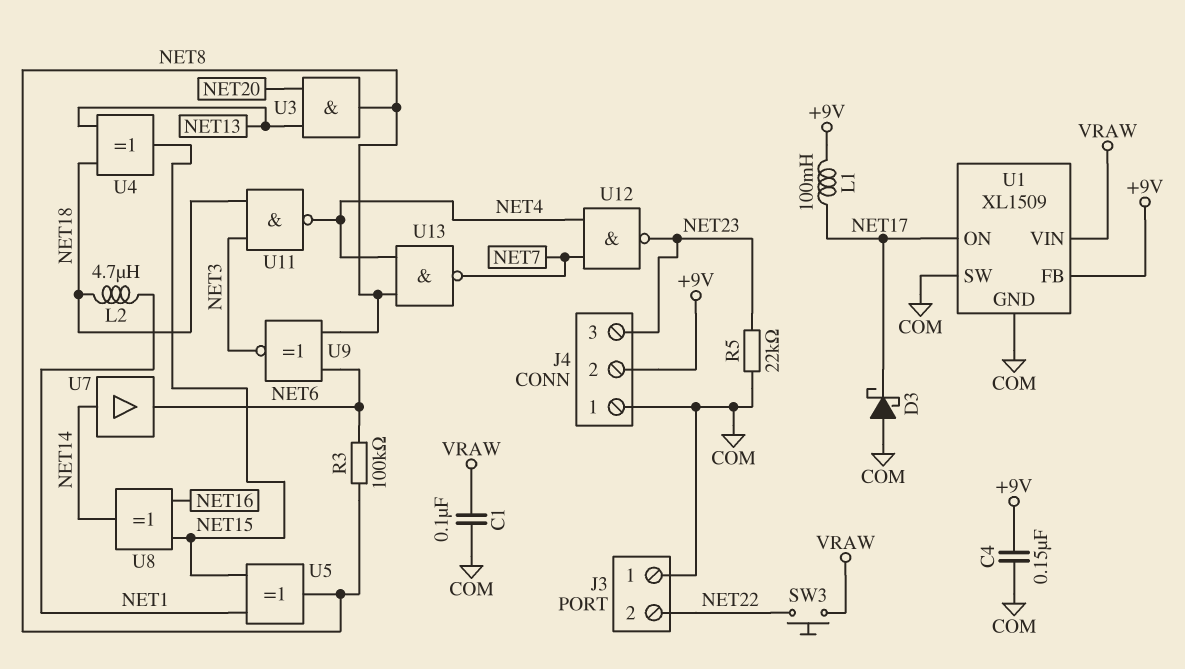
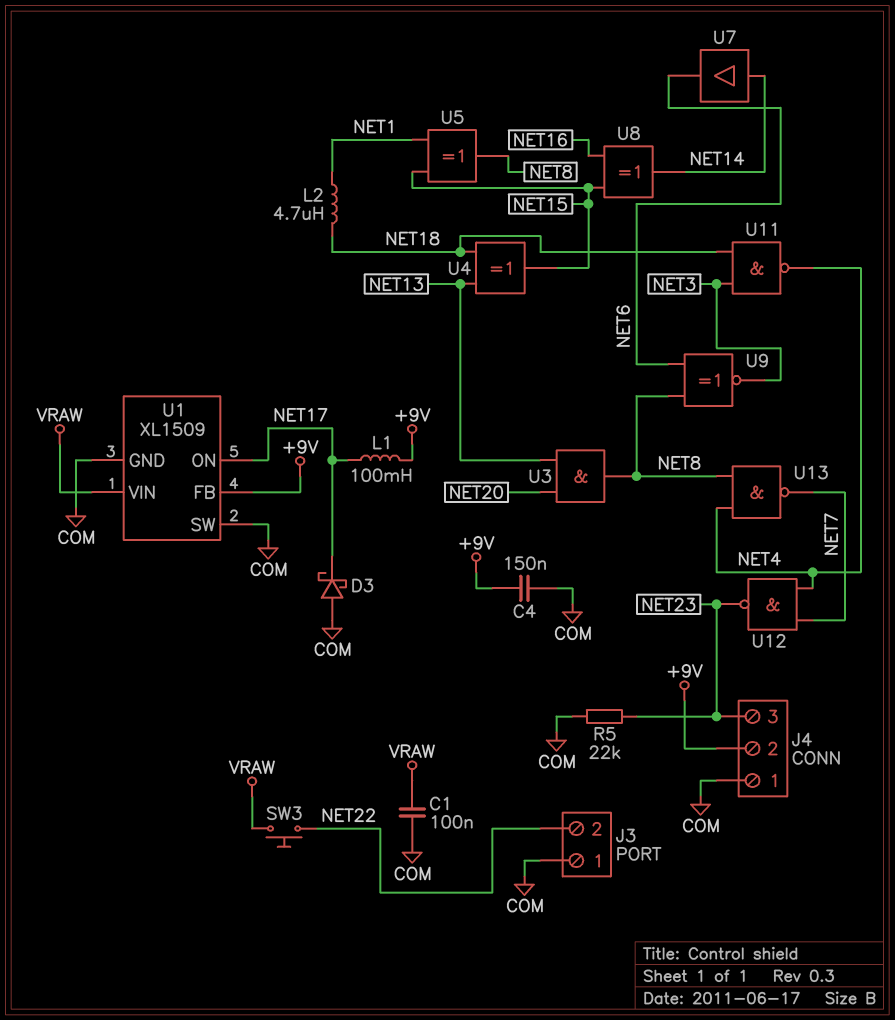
R3: 100k (NET6, NET8) -> none

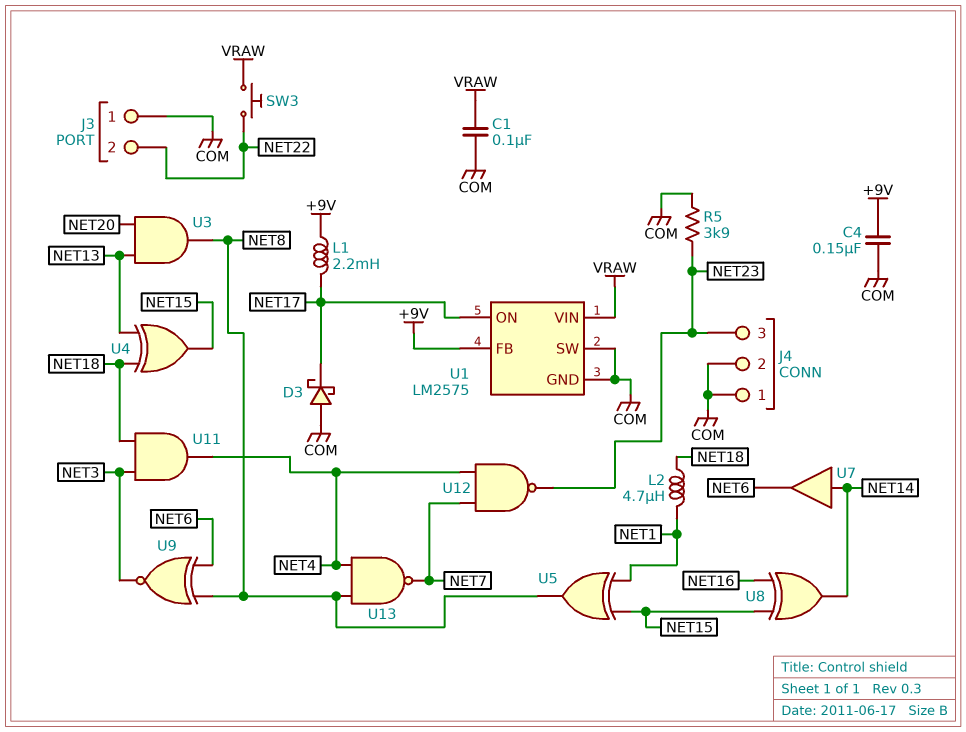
J4 pin 2: +9V -> COM
L1: 100mH (+9V, NET17) -> 2.2mH (+9V, NET17)
R5: 22k (COM, NET23) -> 3.9k (COM, NET23)
U1: XL1509 -> LM2575
U11: NAND (in NET3, in NET18, out NET4) -> AND (in NET3, in NET18, out NET4)

